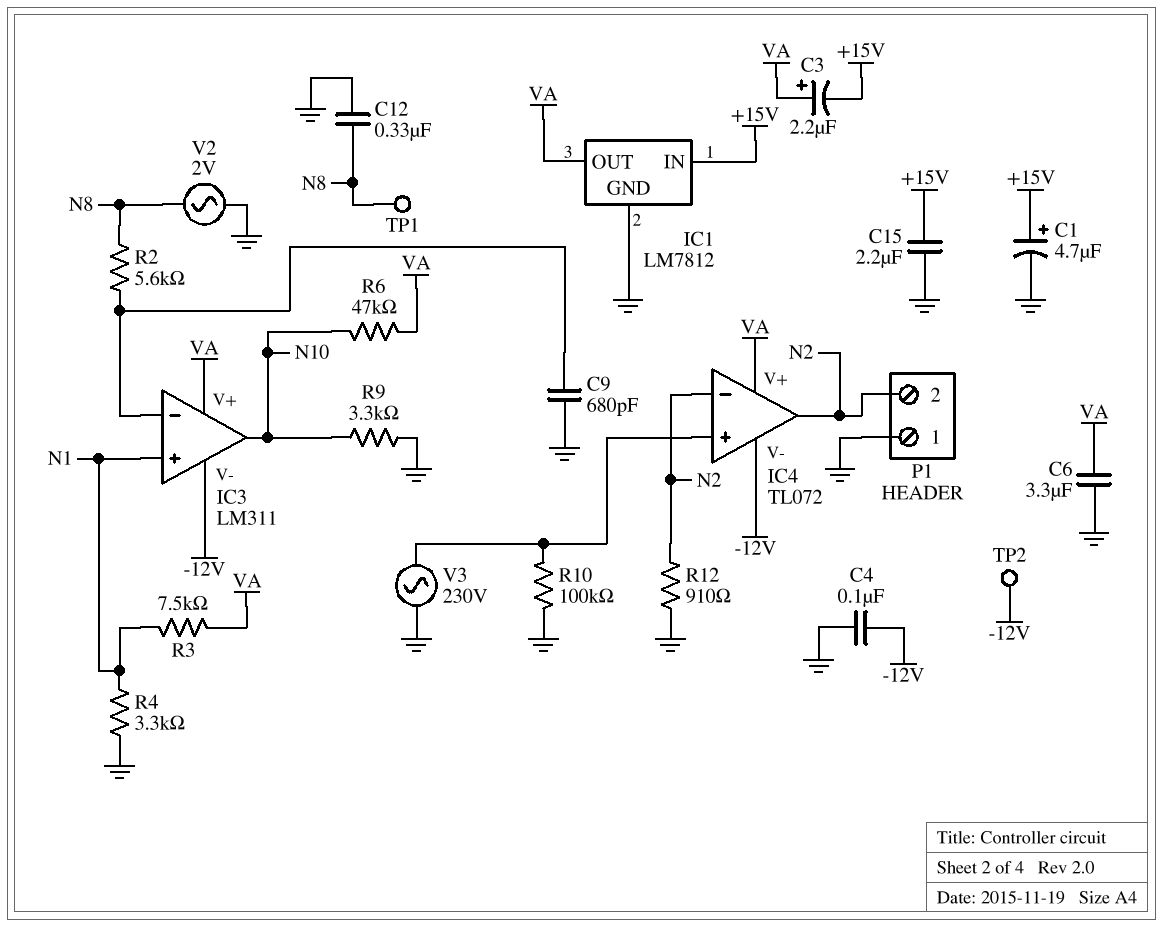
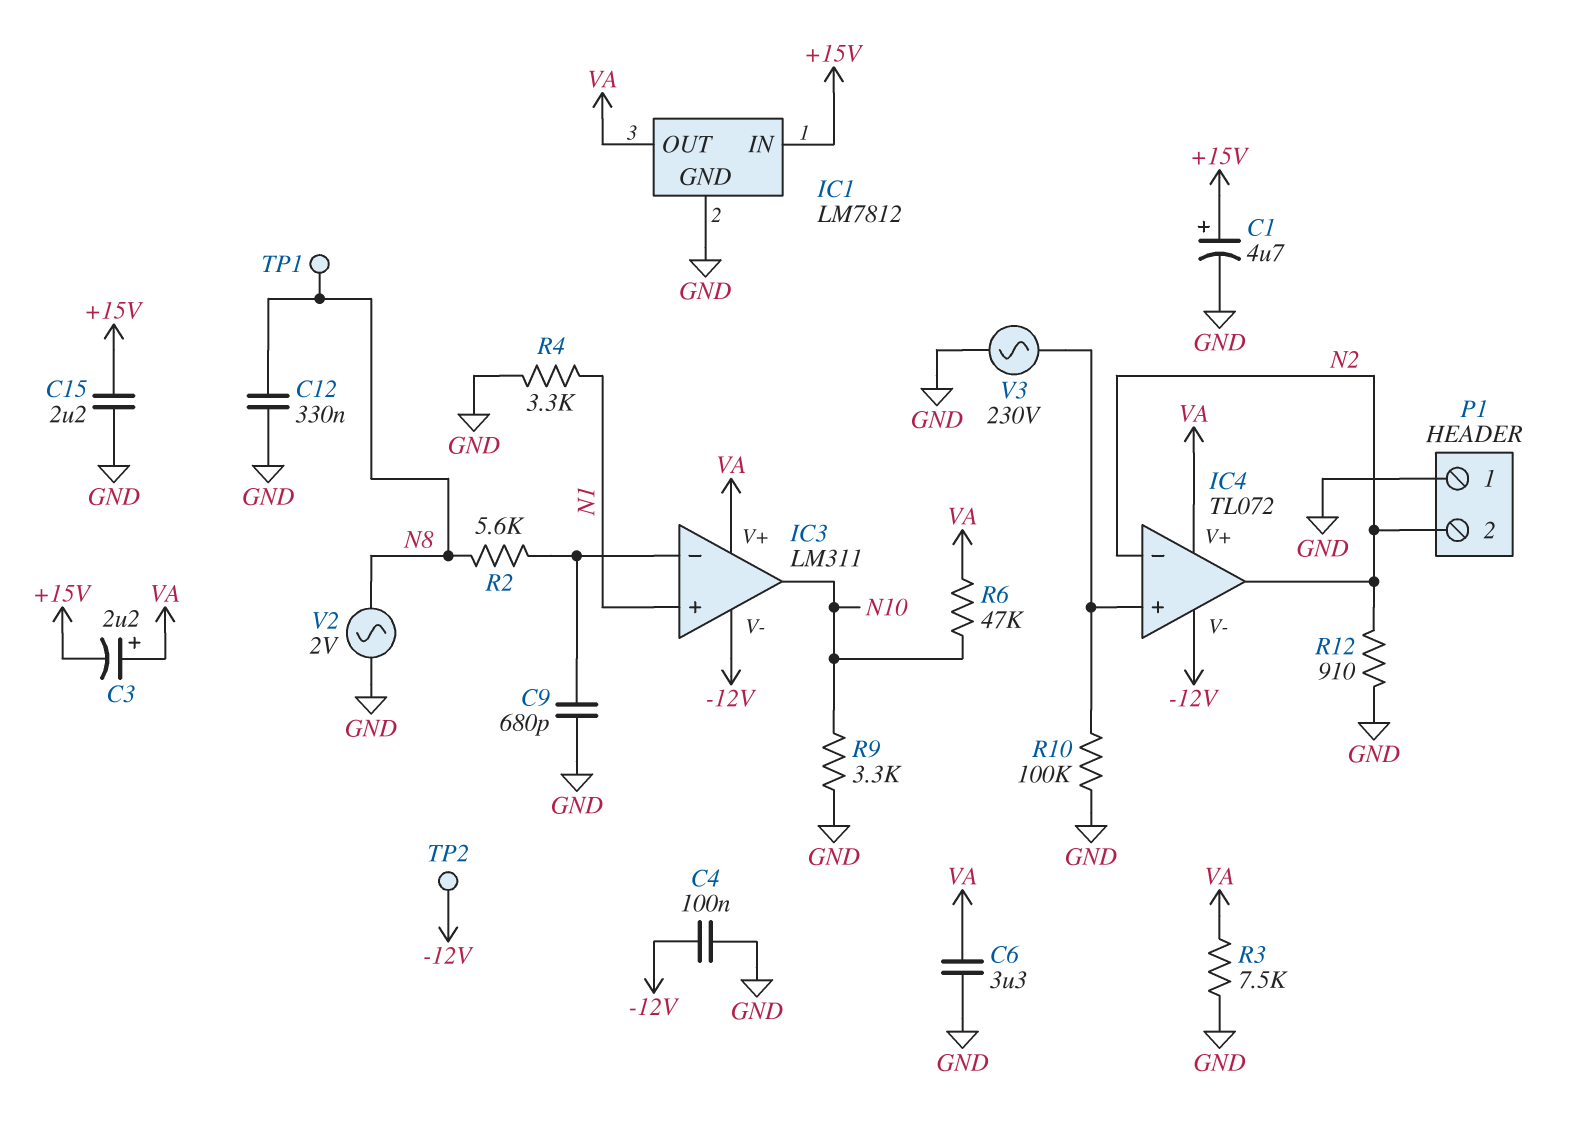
R3: 7.5k (N1, VA) -> 7.5k (GND, VA)

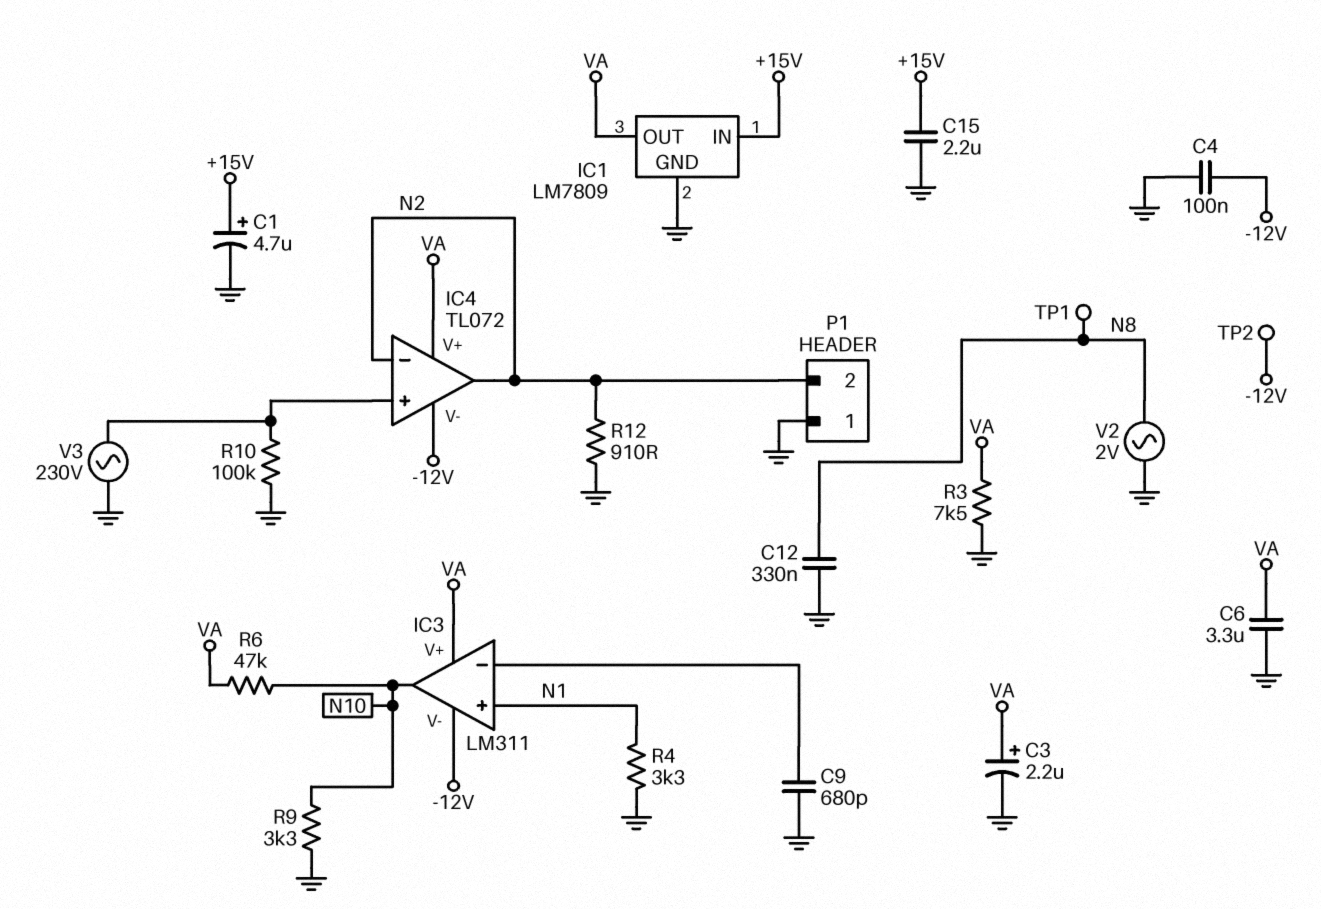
C3: 2.2uF (plus VA, minus +15V) -> 2.2uF (plus VA, minus GND)
IC1: LM7812 -> LM7809
R2: 5.6k (IC3/in-, N8) -> none

